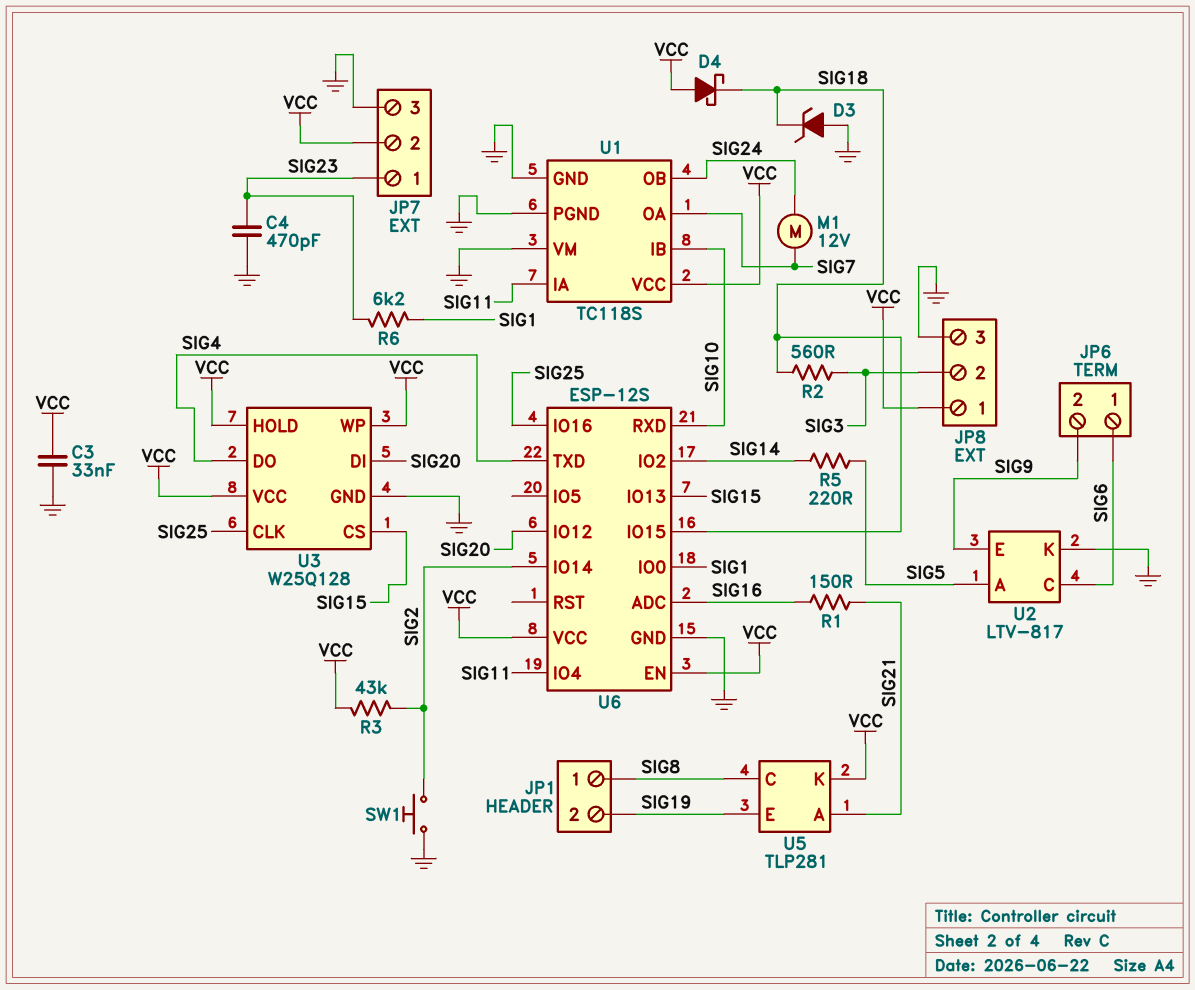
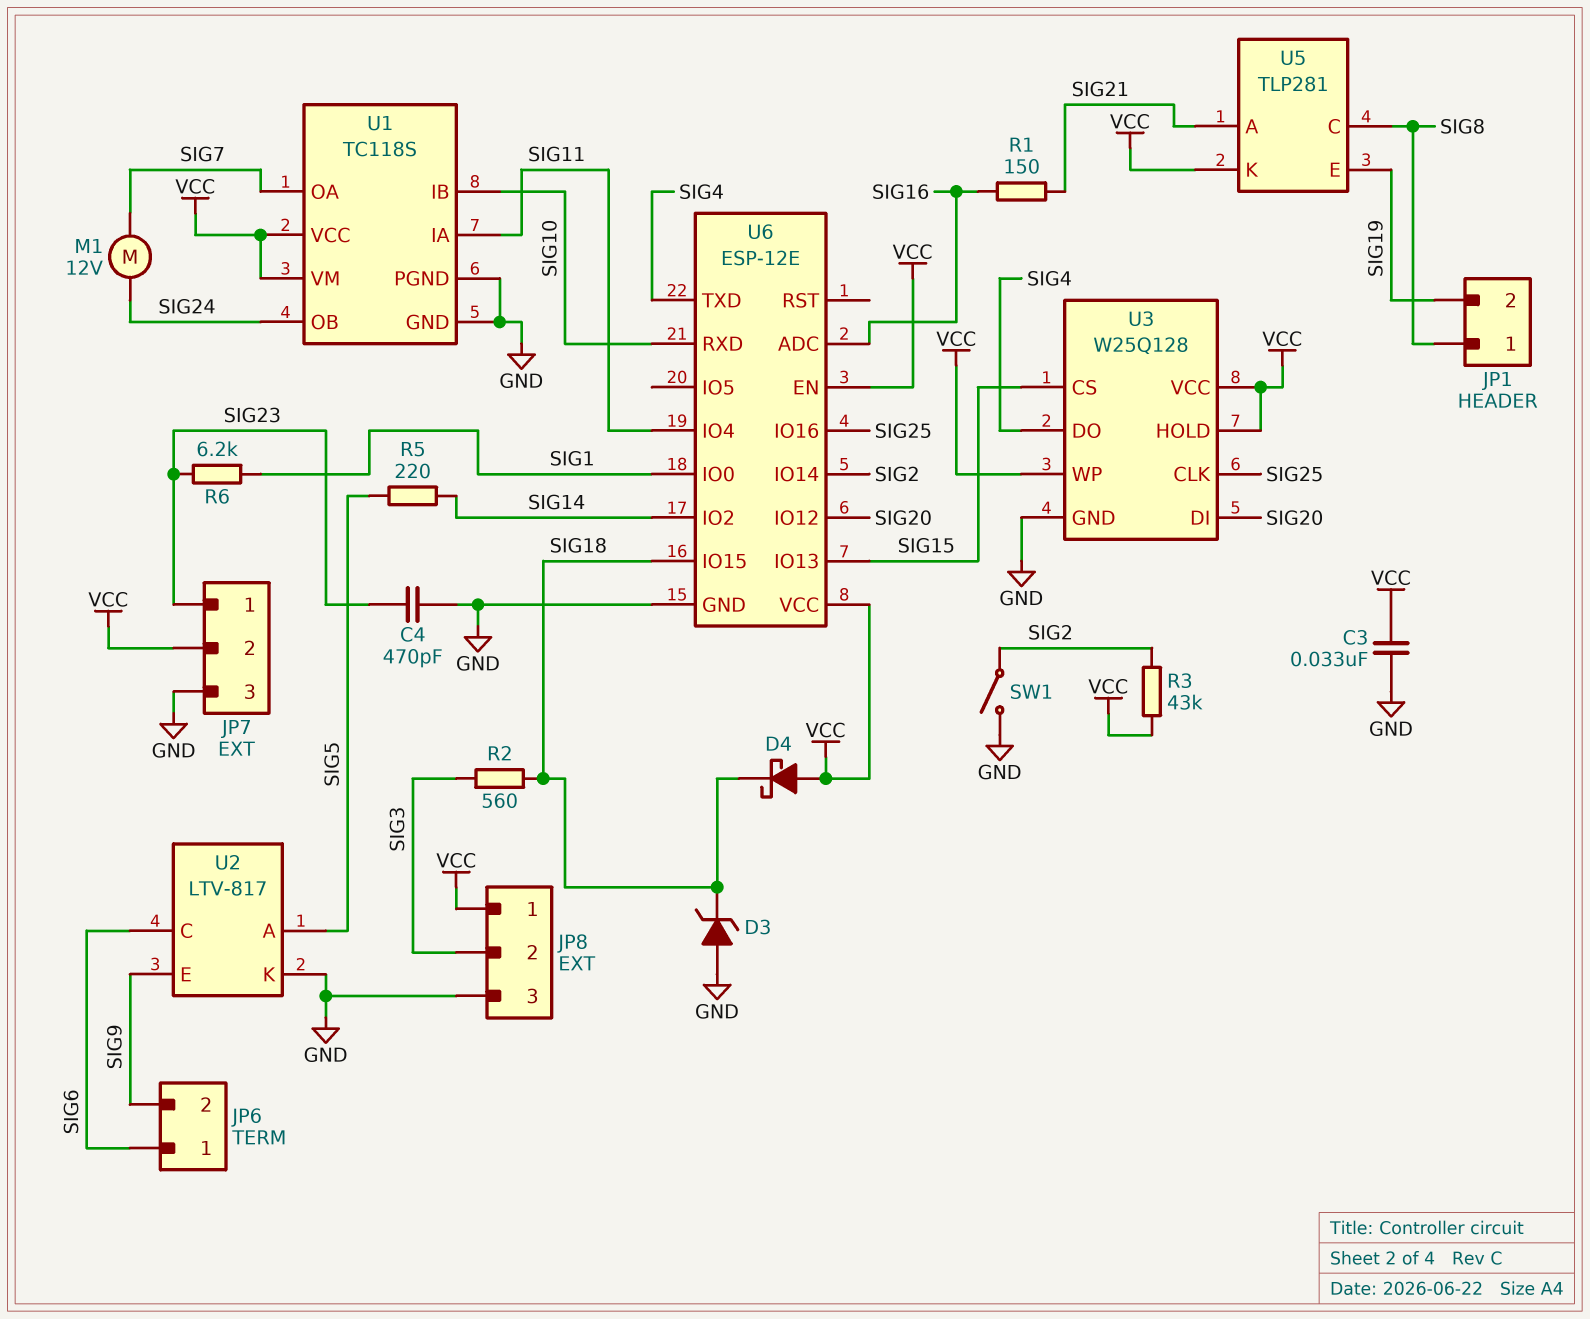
SW1: button (GND, SIG2) -> switch (GND, SIG2)
U1 pin VM: GND -> VCC
U6: ESP-12S -> ESP-12E

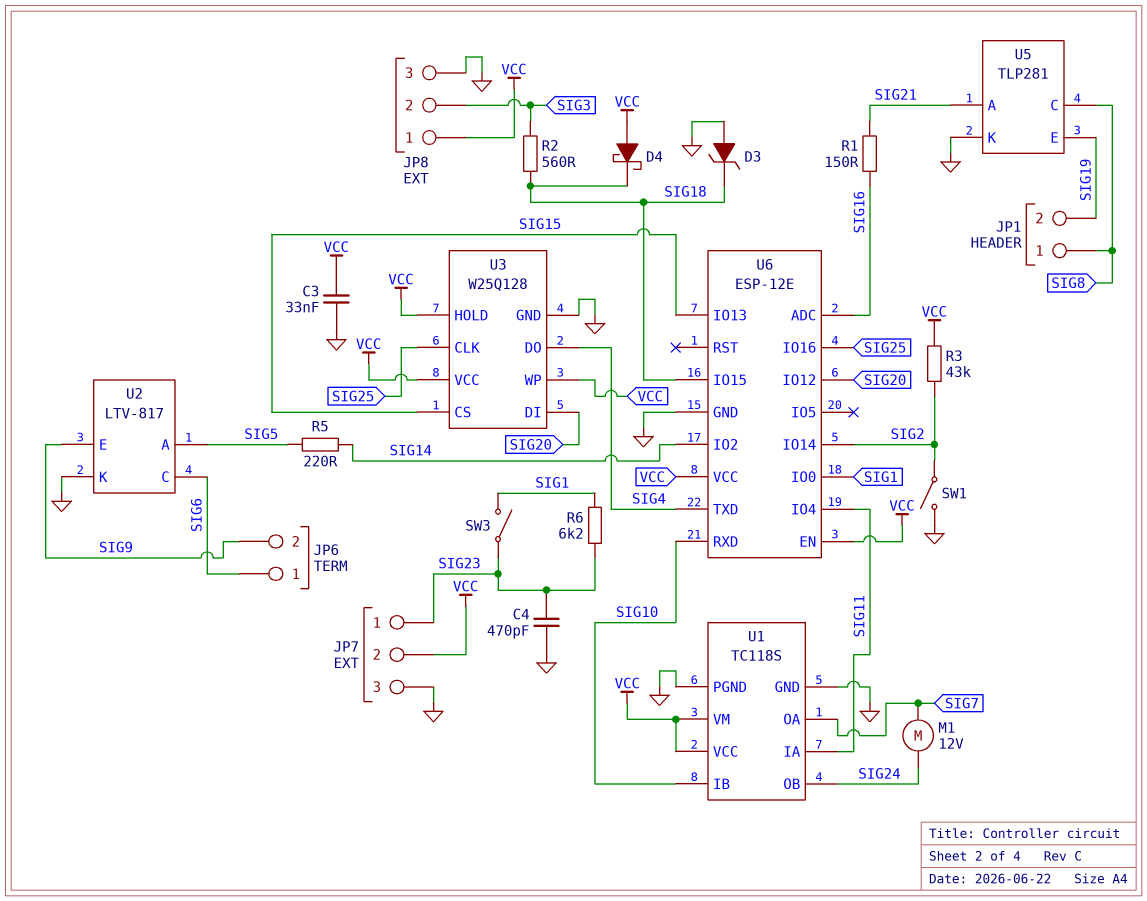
SW3: none -> switch (SIG1, SIG23)
U5 pin K: VCC -> GND

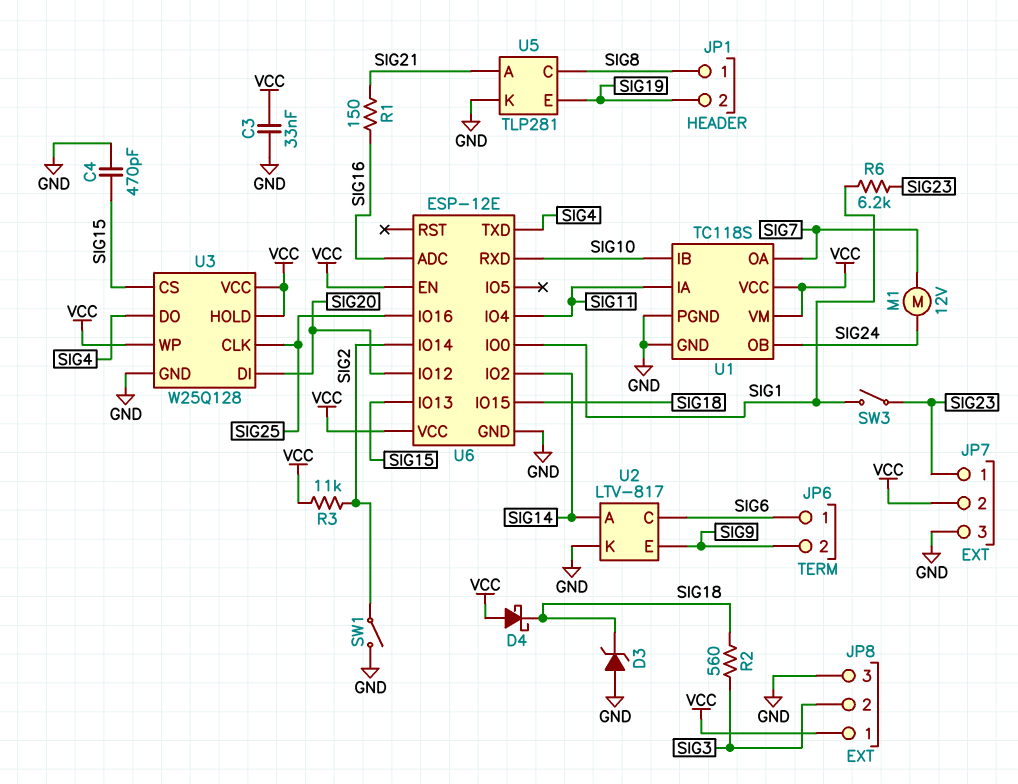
C4: 470pF (GND, SIG23) -> 470pF (GND, SIG15)
R3: 43k (SIG2, VCC) -> 11k (SIG2, VCC)
R5: 220 (SIG5, SIG14) -> none
U2 pin A: SIG5 -> SIG14

